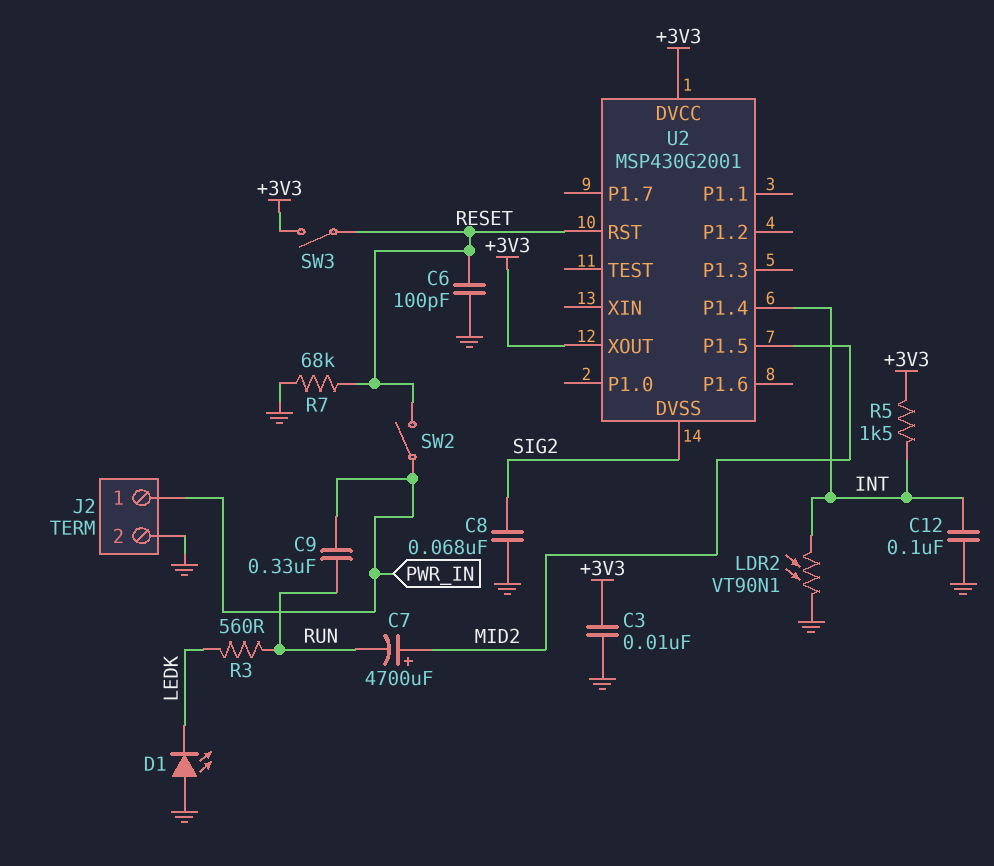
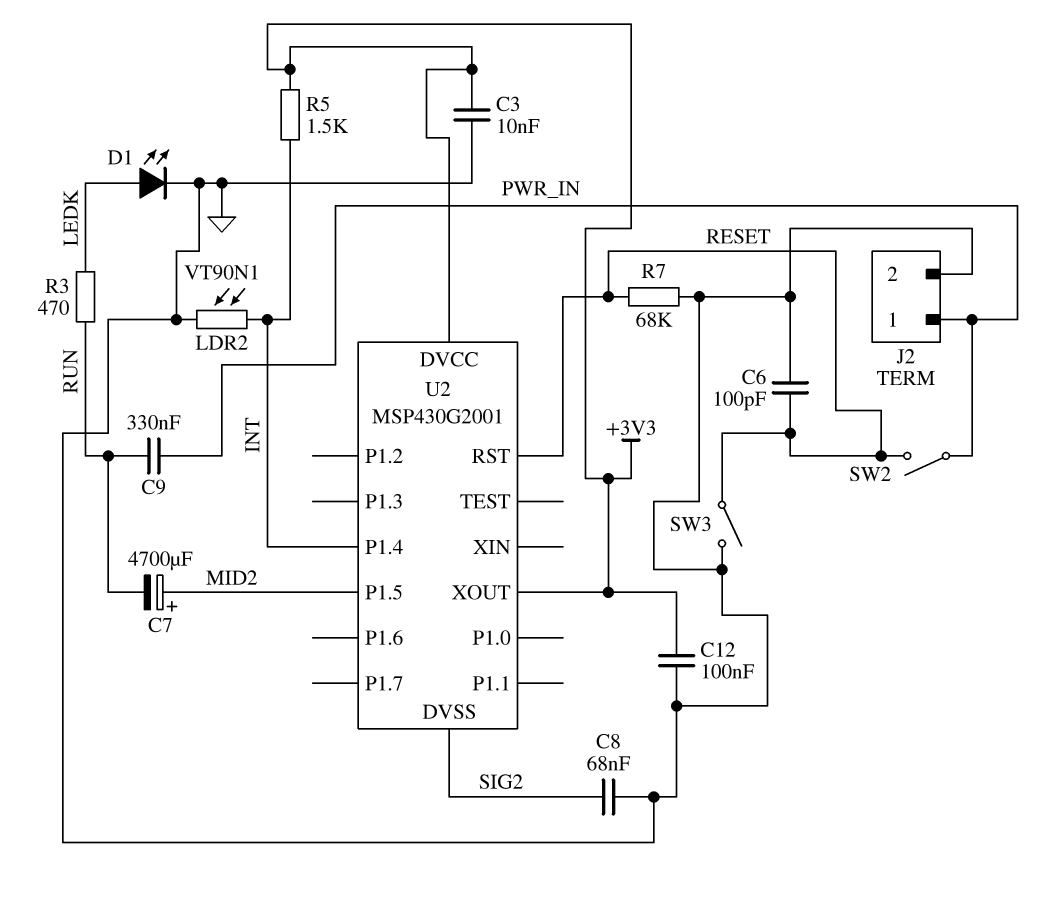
C12: 100nF (GND, INT) -> 100nF (+3V3, GND)
D1: LED (A GND, K LEDK) -> LED (A LEDK, K GND)
R3: 560 (LEDK, RUN) -> 470 (LEDK, RUN)
SW3: switch (+3V3, RESET) -> switch (GND, RESET)

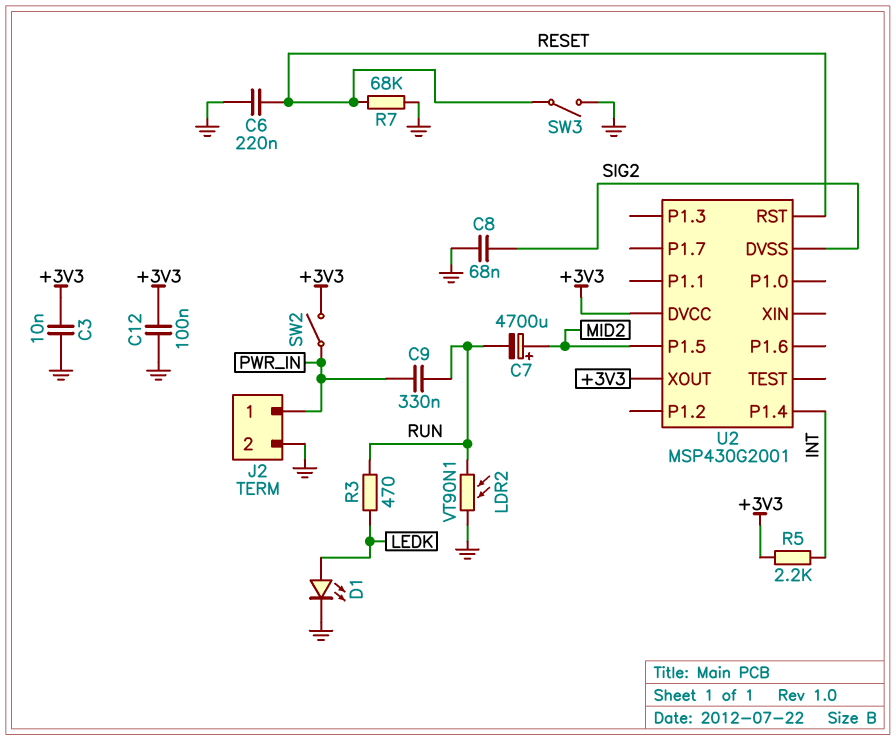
C6: 100pF (GND, RESET) -> 220nF (GND, RESET)
LDR2: VT90N1 (GND, INT) -> VT90N1 (GND, RUN)
R5: 1.5k (+3V3, INT) -> 2.2k (+3V3, INT)
SW2: switch (PWR_IN, RESET) -> switch (+3V3, PWR_IN)

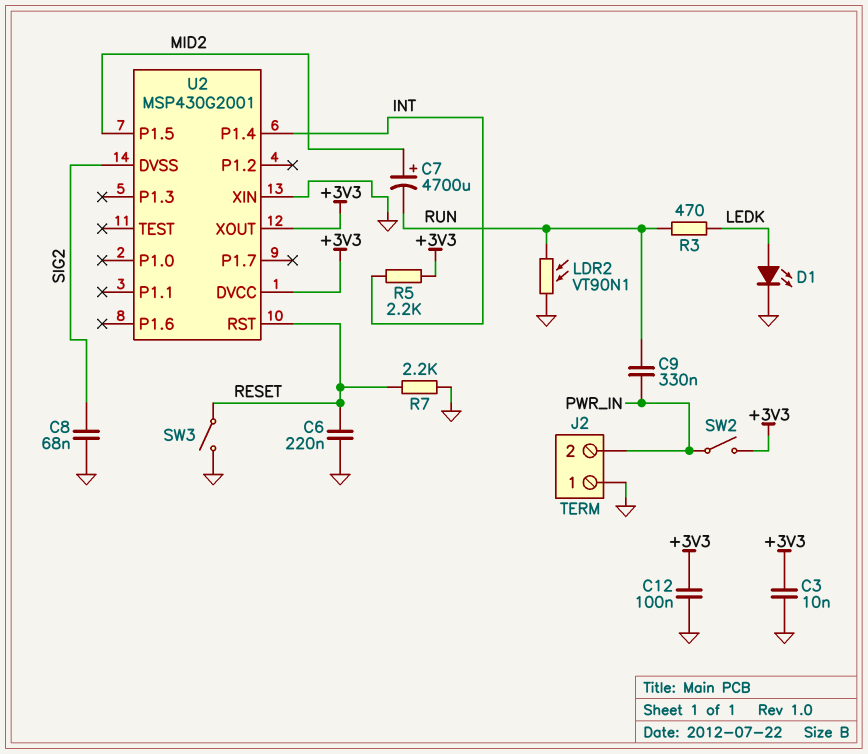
J2 pin 1: PWR_IN -> GND
J2 pin 2: GND -> PWR_IN
R7: 68k (GND, RESET) -> 2.2k (GND, RESET)
U2 pin XIN: none -> GND

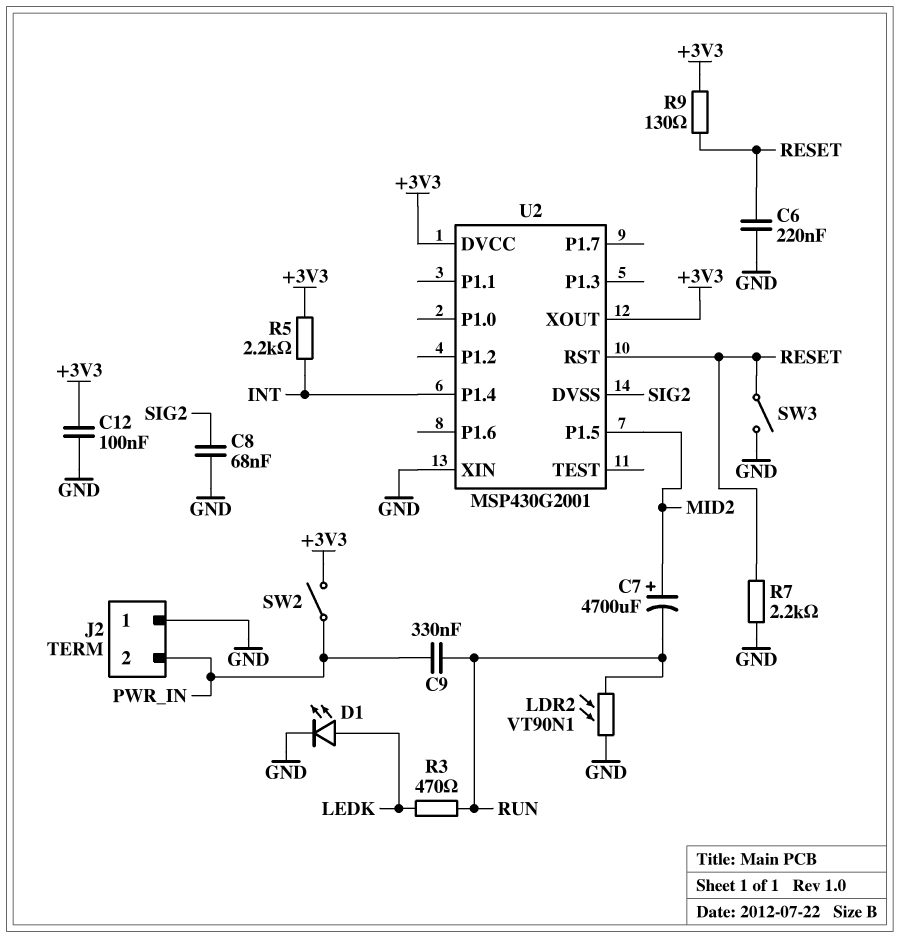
C3: 10nF (+3V3, GND) -> none
R9: none -> 130 (+3V3, RESET)

